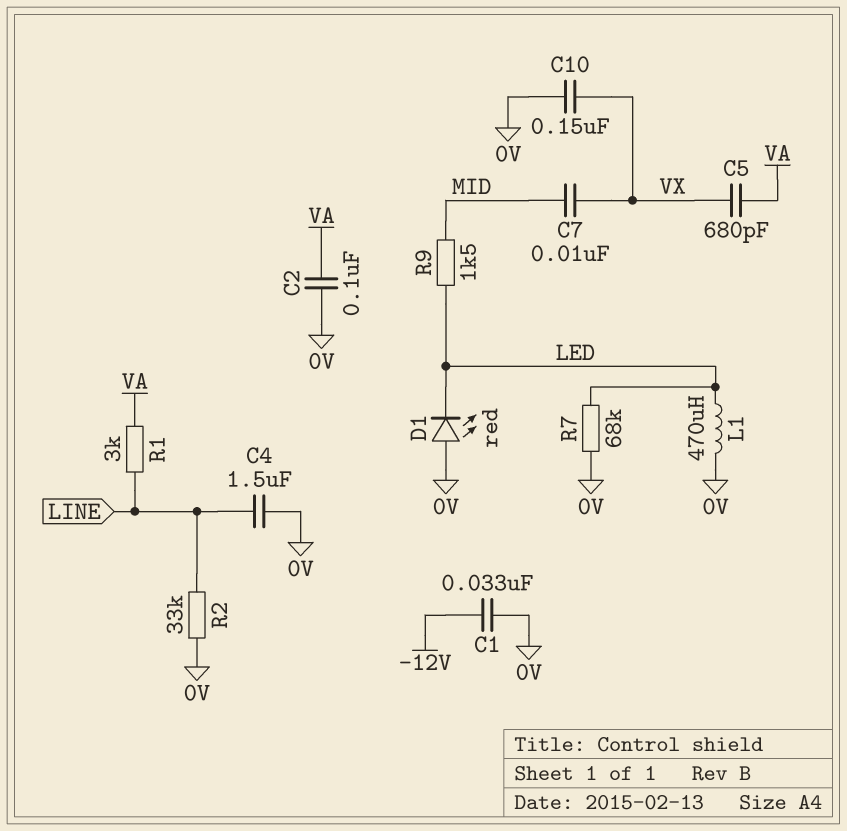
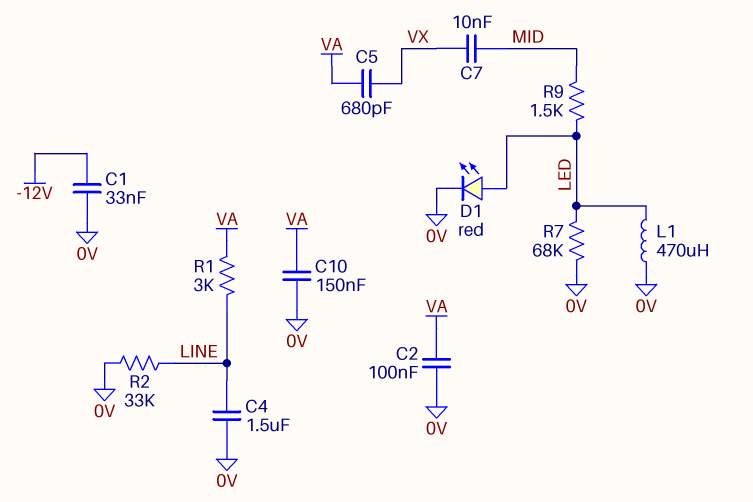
C10: 150nF (0V, VX) -> 150nF (0V, VA)
D1: LED red (A 0V, K LED) -> LED red (A LED, K 0V)

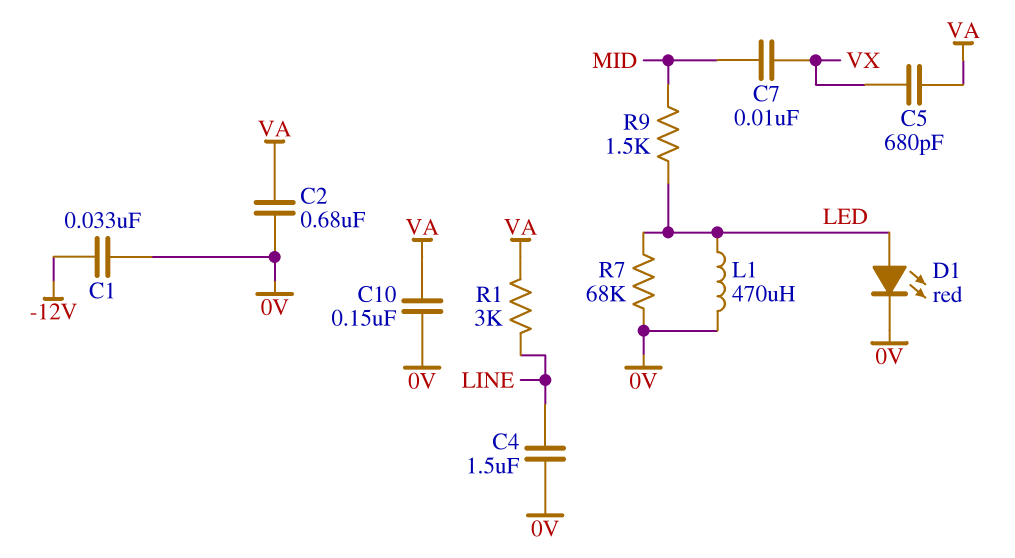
C2: 100nF (0V, VA) -> 680nF (0V, VA)
R2: 33k (0V, LINE) -> none

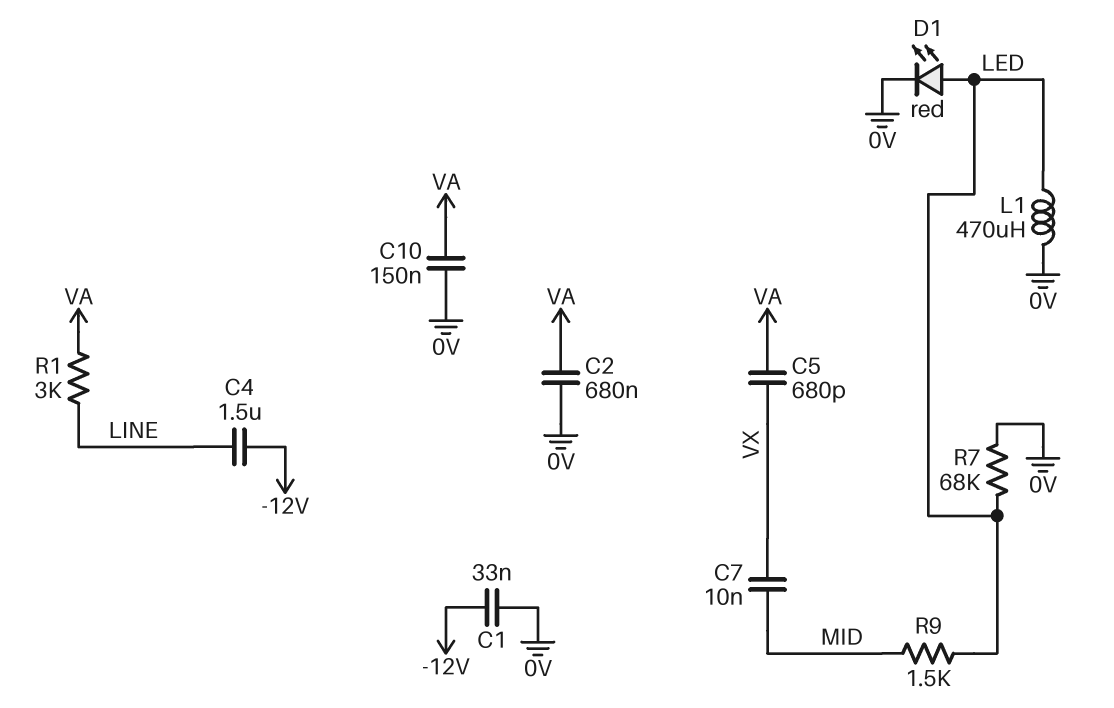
C4: 1.5uF (0V, LINE) -> 1.5uF (-12V, LINE)

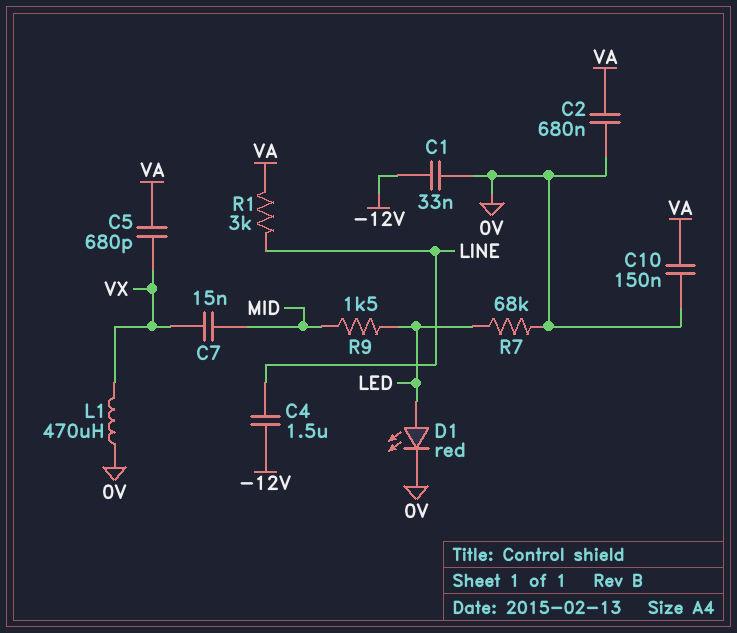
C7: 10nF (MID, VX) -> 15nF (MID, VX)
L1: 470uH (0V, LED) -> 470uH (0V, VX)

